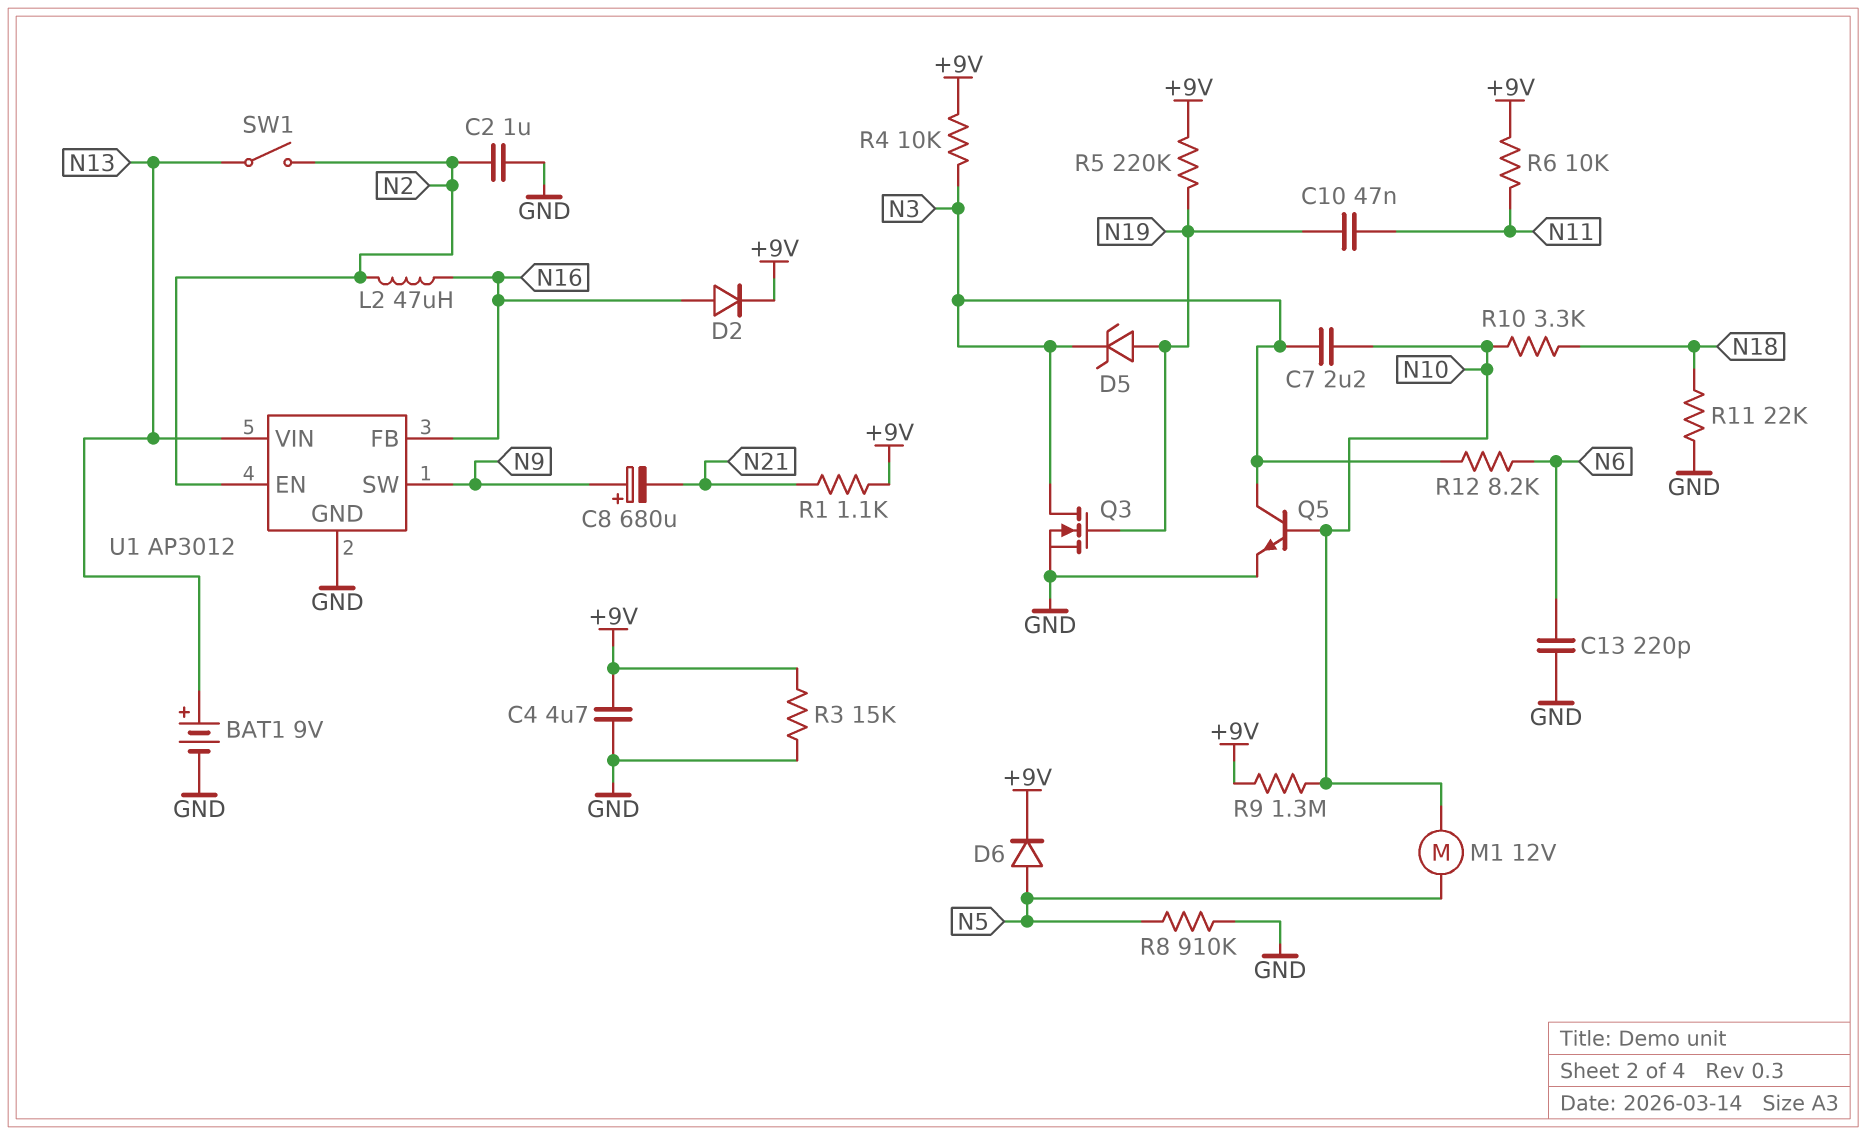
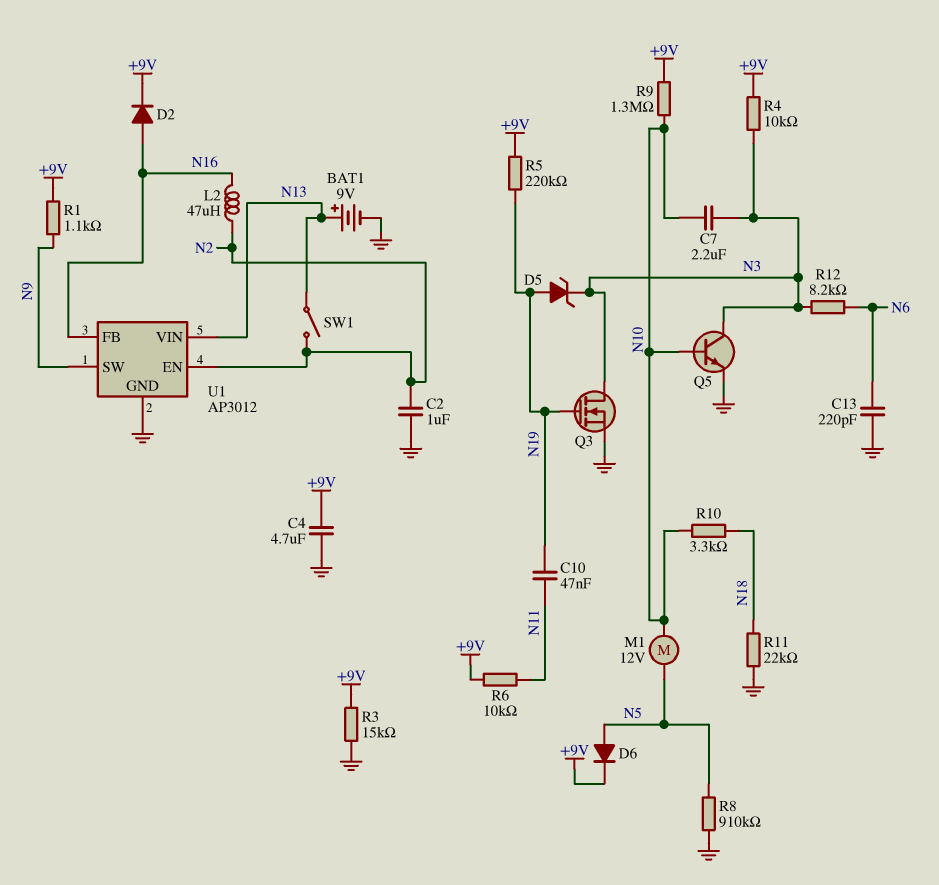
C8: 680uF (plus N9, minus N21) -> none
R1: 1.1k (+9V, N21) -> 1.1k (+9V, N9)

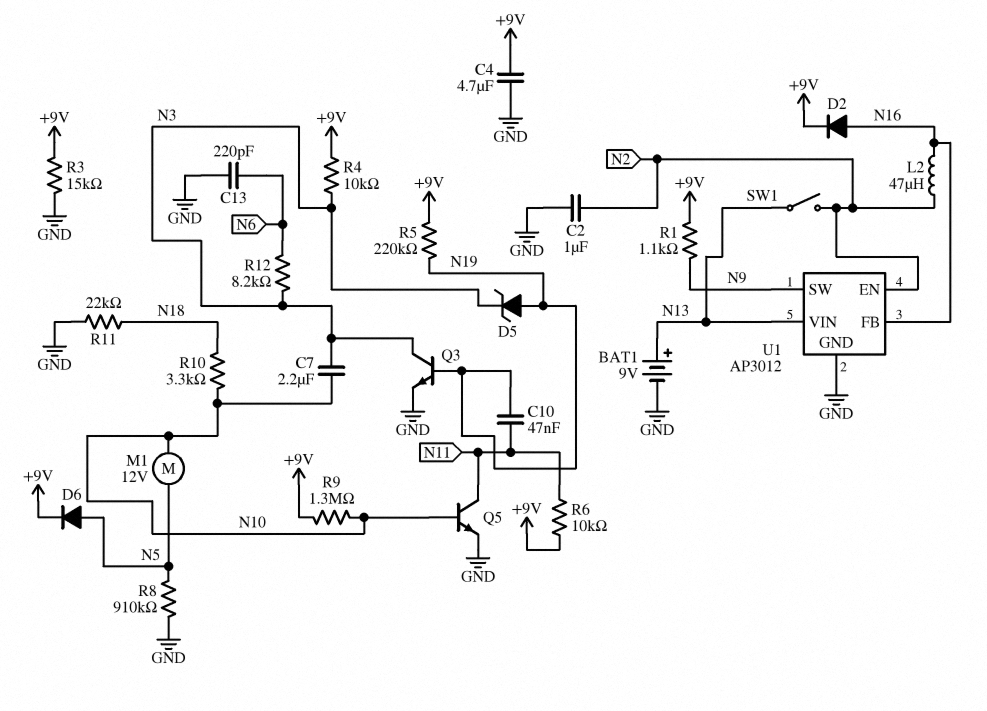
Q3: NMOS (G N19, D N3, S GND) -> NPN (B N19, C N3, E GND)
Q5: NPN (B N10, C N3, E GND) -> NPN (B N10, C N11, E GND)

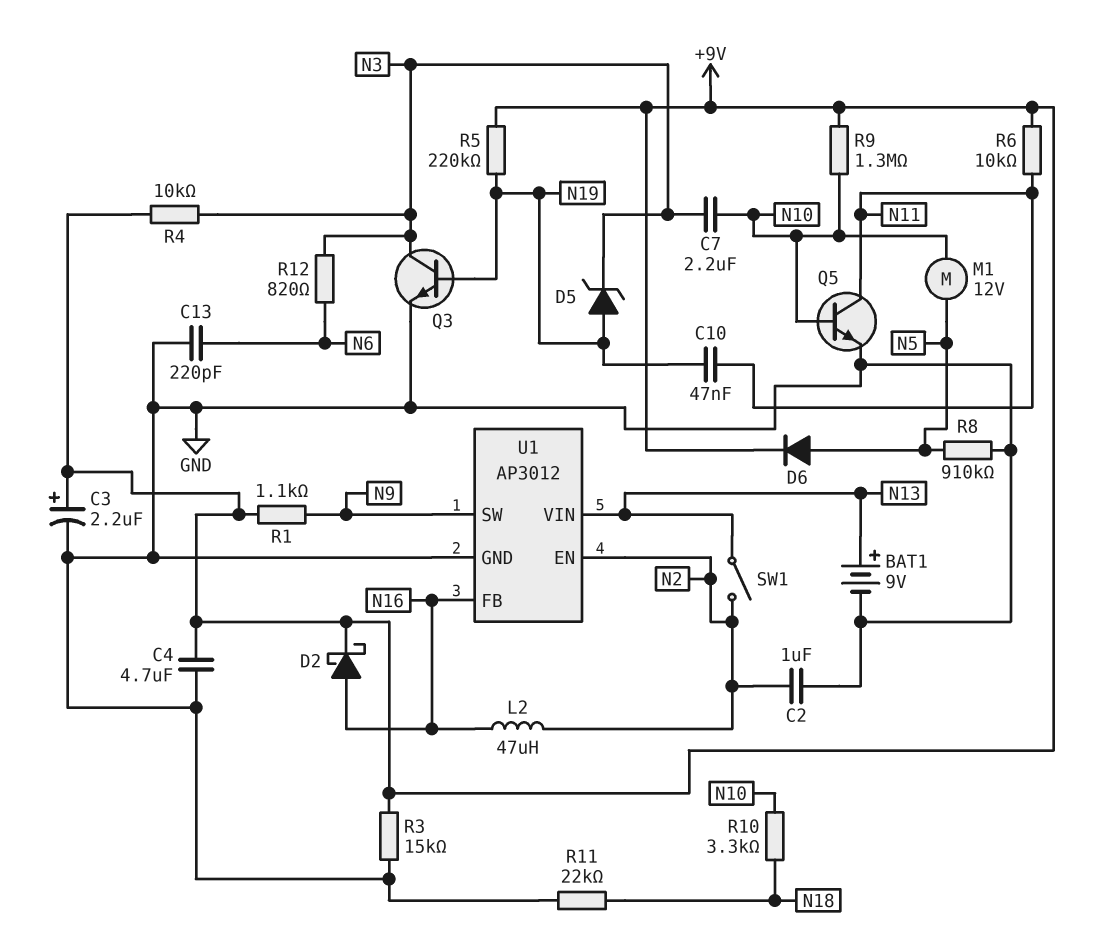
C3: none -> 2.2uF (plus +9V, minus GND)
D2: diode (A N16, K +9V) -> schottky (A N16, K +9V)
R12: 8.2k (N3, N6) -> 820 (N3, N6)

